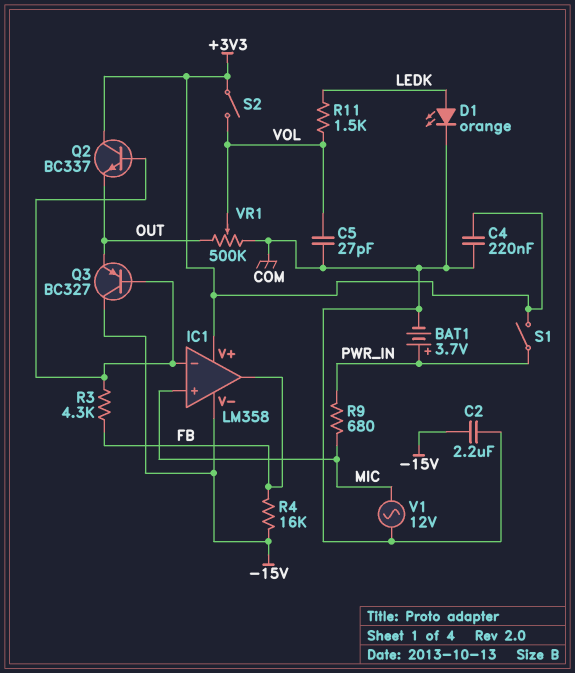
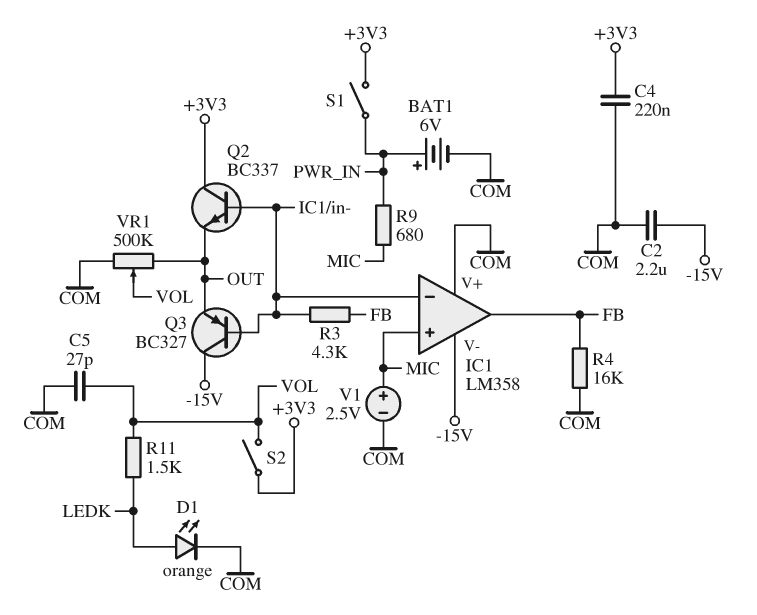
BAT1: 3.7V (plus PWR_IN, minus COM) -> 6V (plus PWR_IN, minus COM)
IC1 pin V+: +3V3 -> COM
R4: 16k (-15V, FB) -> 16k (COM, FB)
V1: AC 12V (COM, MIC) -> 2.5V (plus MIC, minus COM)

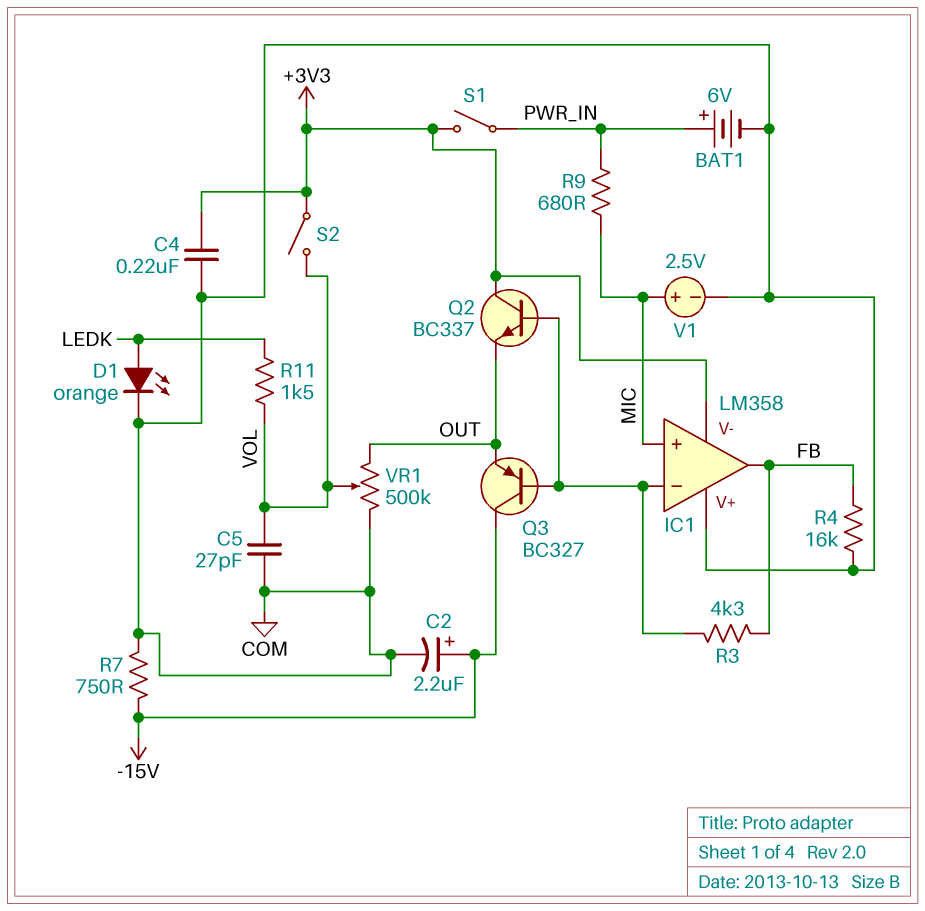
C2: 2.2uF (-15V, COM) -> 2.2uF (plus -15V, minus COM)
IC1 pin V-: -15V -> +3V3
R7: none -> 750 (-15V, COM)

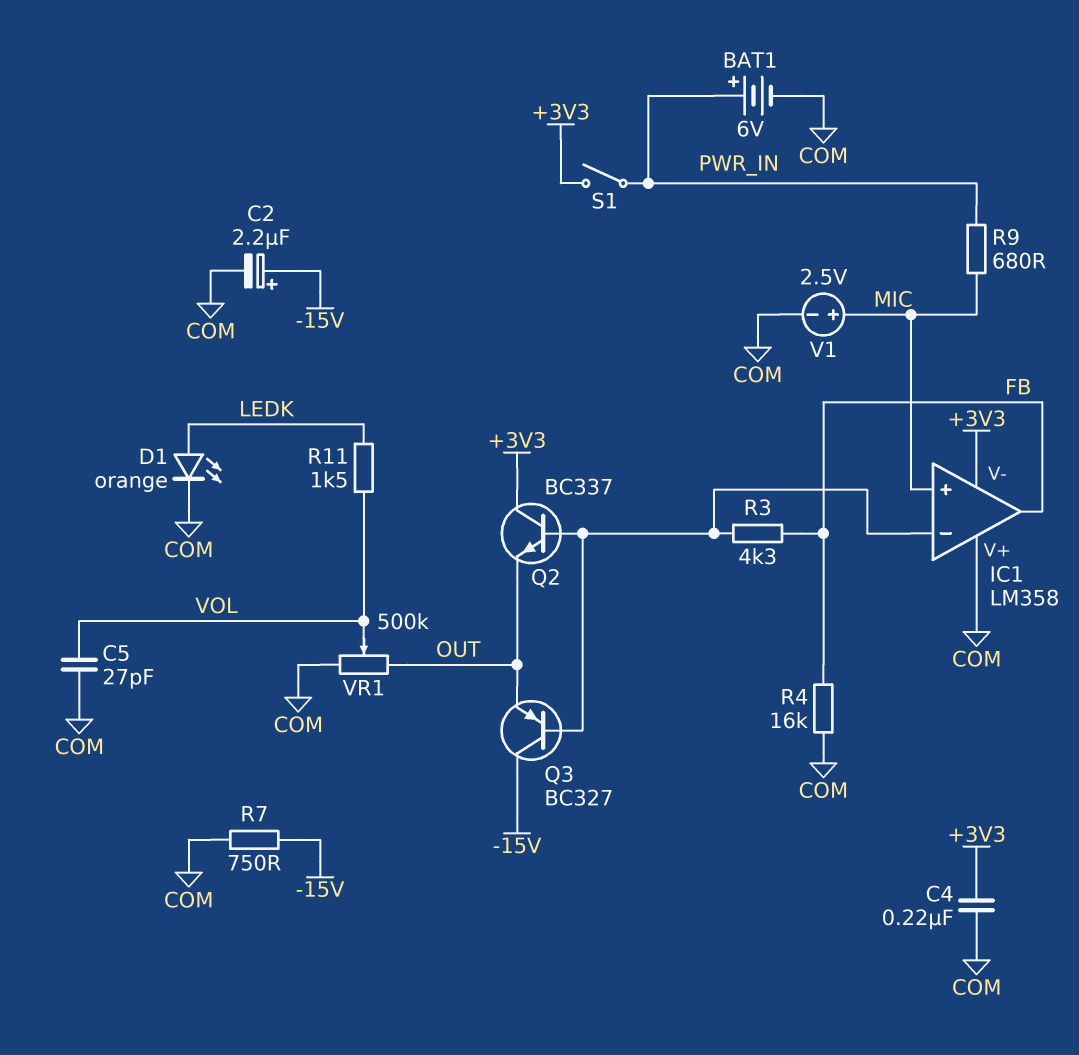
S2: switch (+3V3, VOL) -> none

